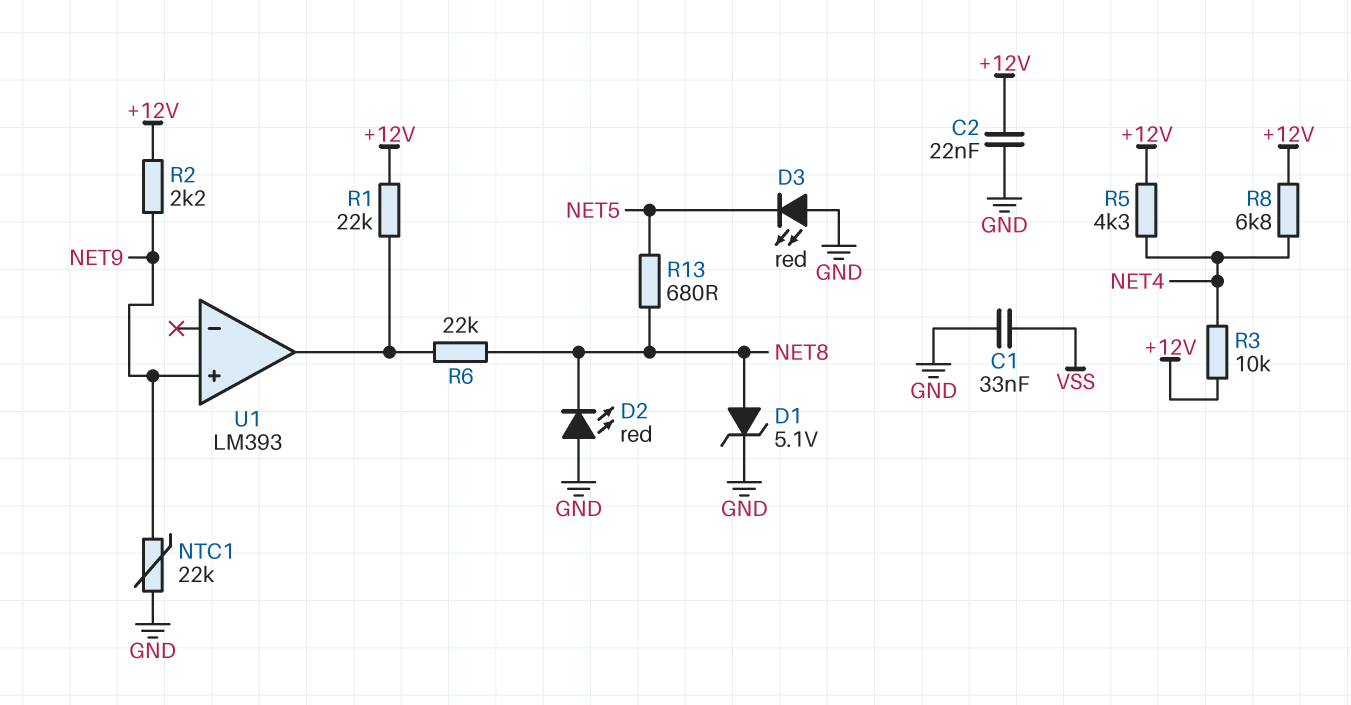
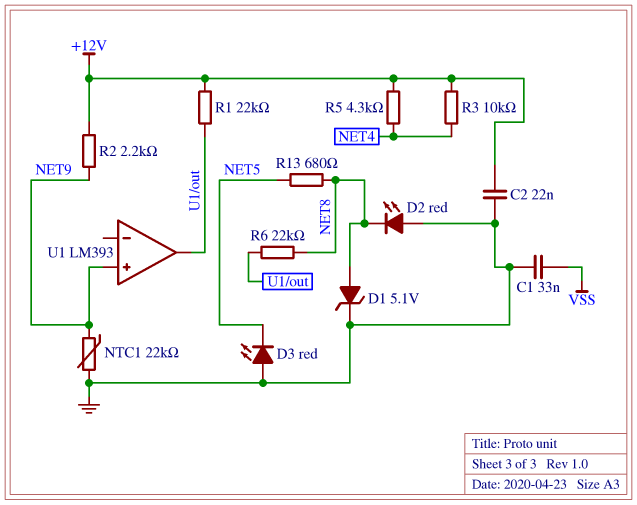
R8: 6.8k (+12V, NET4) -> none

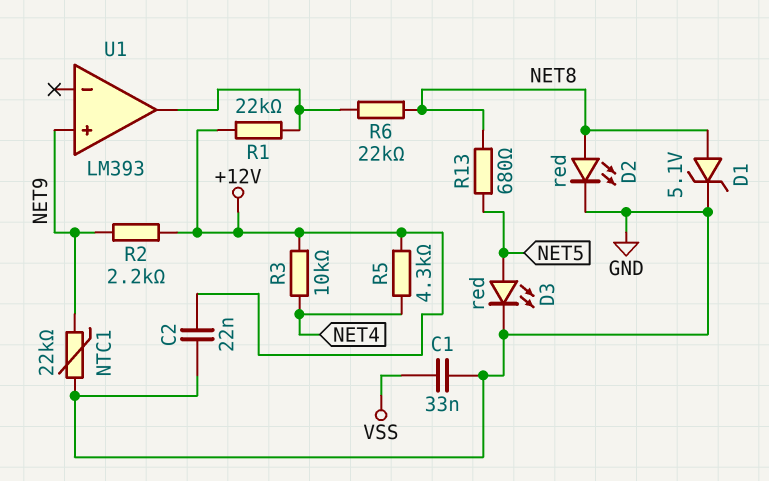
D2: LED red (A GND, K NET8) -> LED red (A NET8, K GND)
D3: LED red (A GND, K NET5) -> LED red (A NET5, K GND)

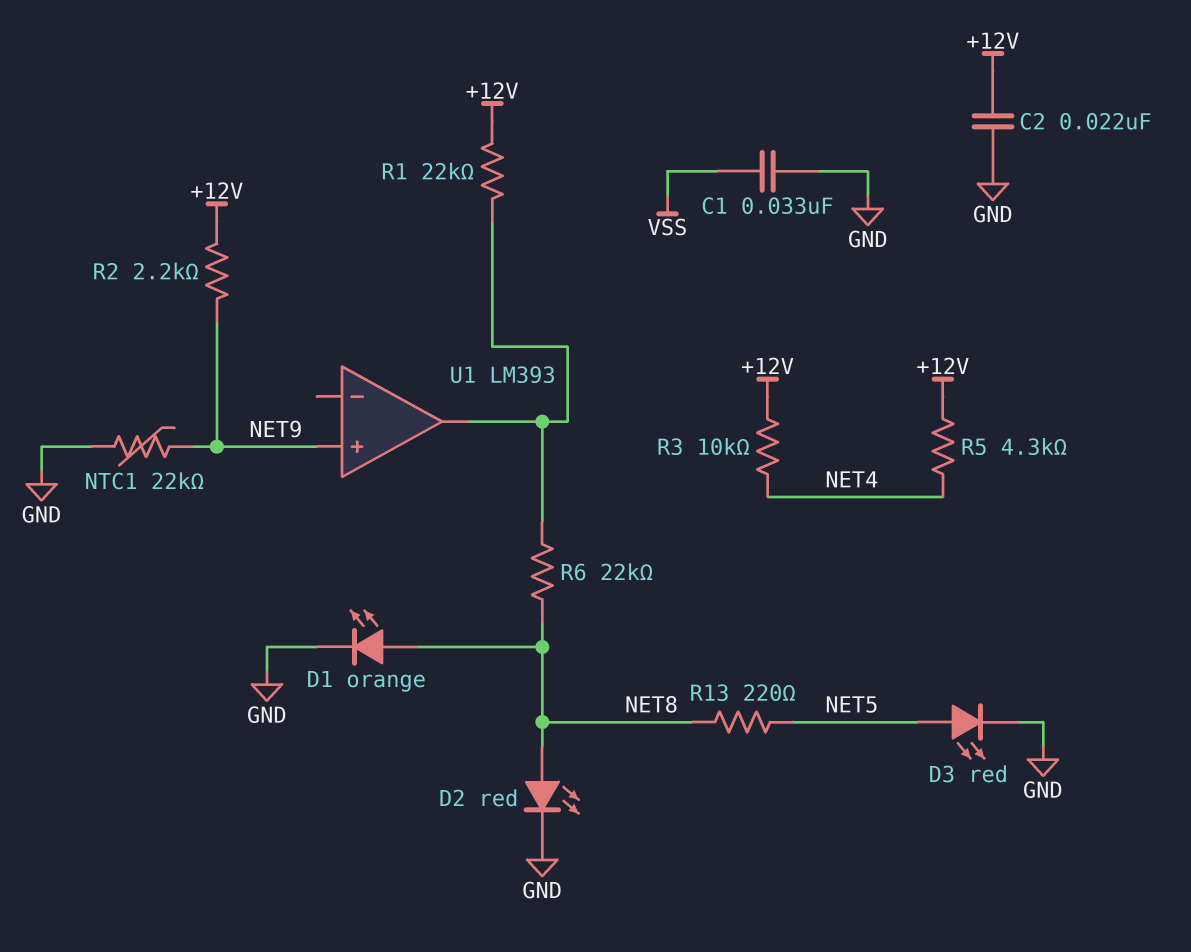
D1: zener 5.1V (A NET8, K GND) -> LED orange (A NET8, K GND)
R13: 680 (NET5, NET8) -> 220 (NET5, NET8)

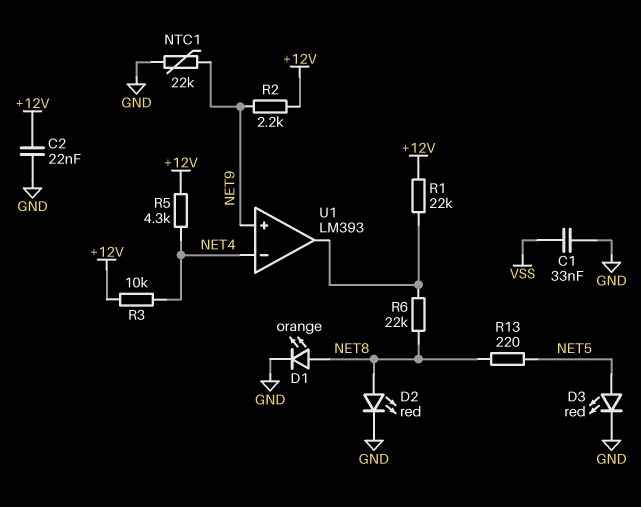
U1 pin in-: none -> NET4

